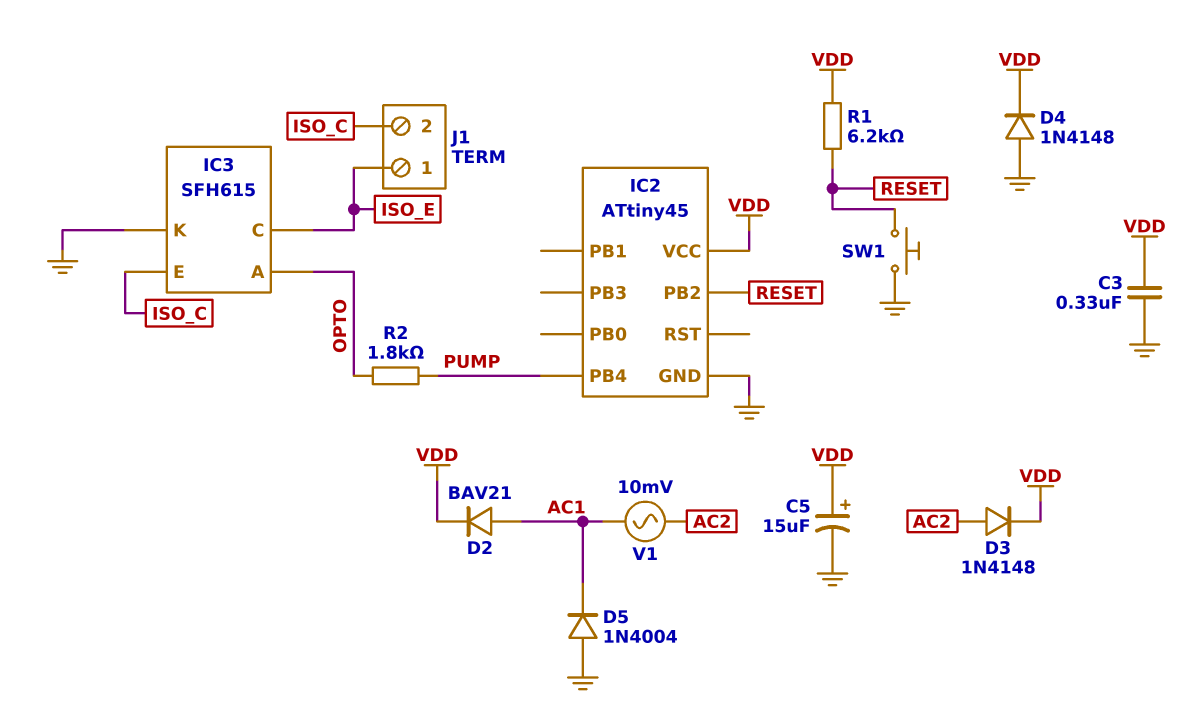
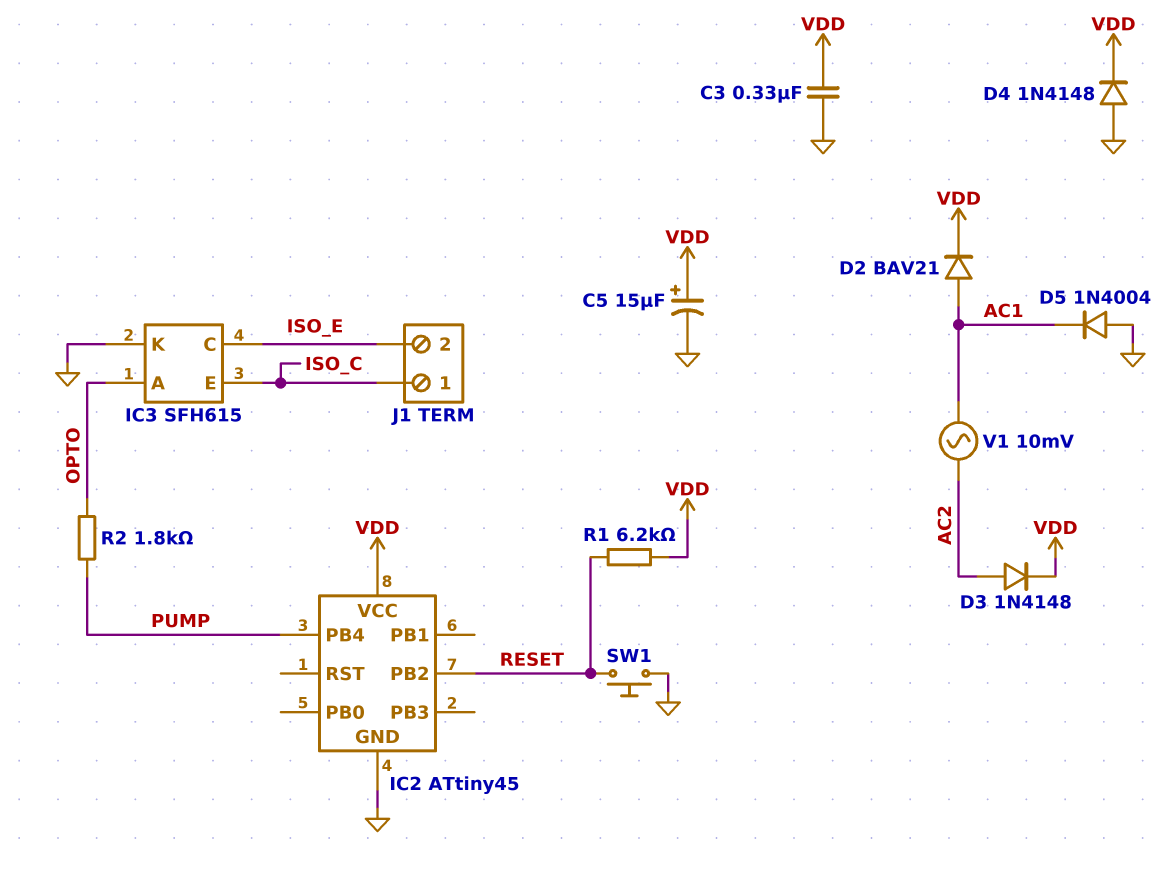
J1 pin 1: ISO_E -> ISO_C
J1 pin 2: ISO_C -> ISO_E

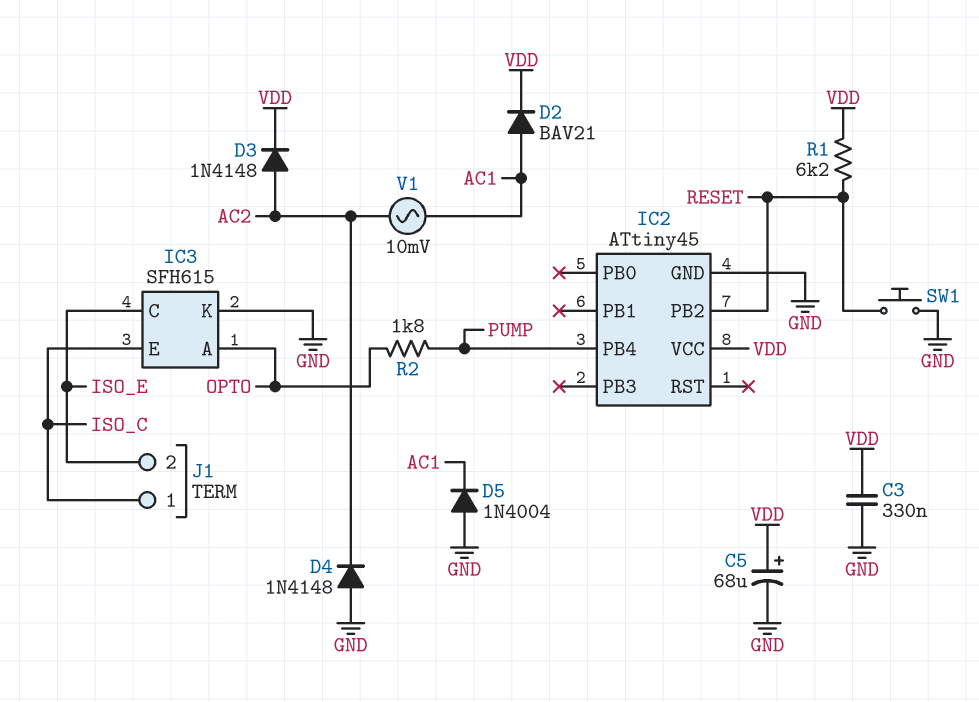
C5: 15uF (plus VDD, minus GND) -> 68uF (plus VDD, minus GND)
D4: diode 1N4148 (A GND, K VDD) -> diode 1N4148 (A GND, K AC2)

